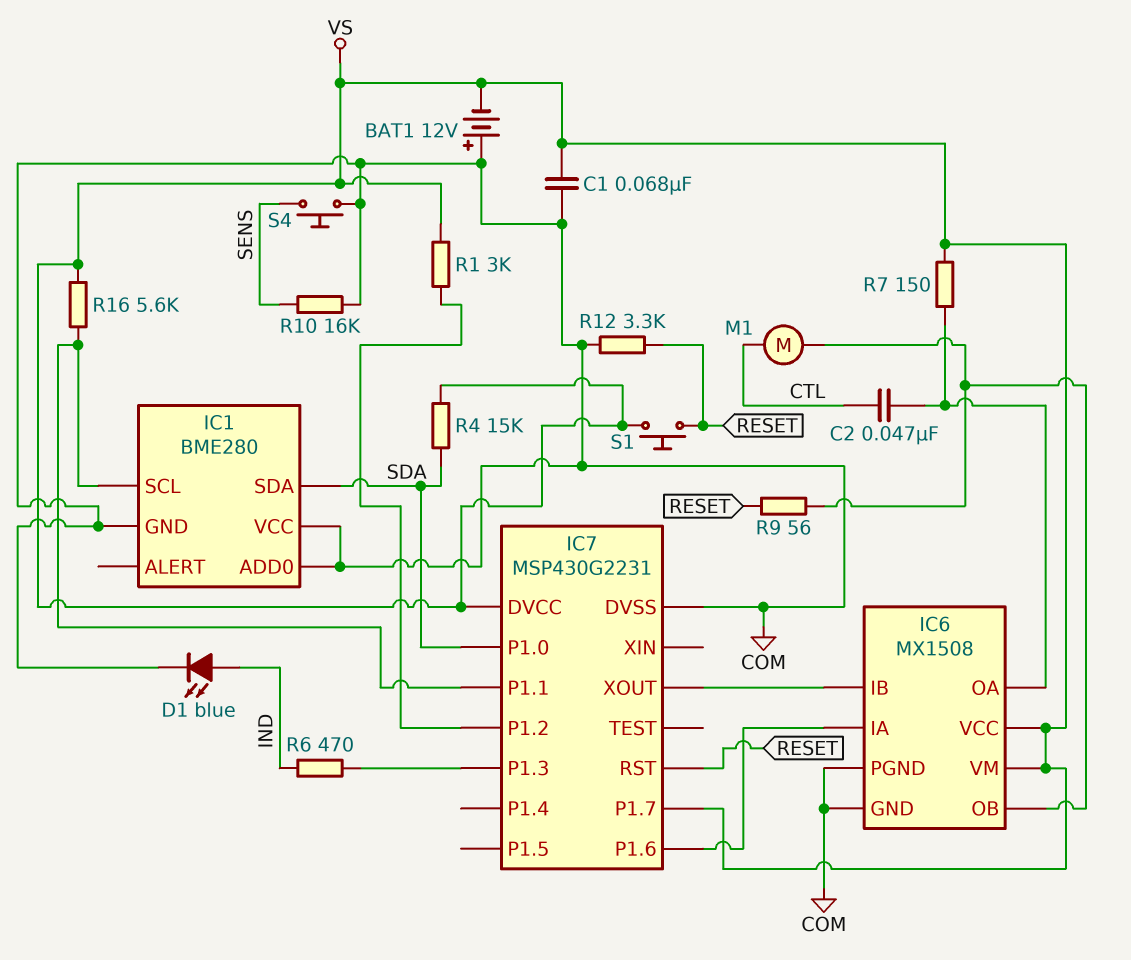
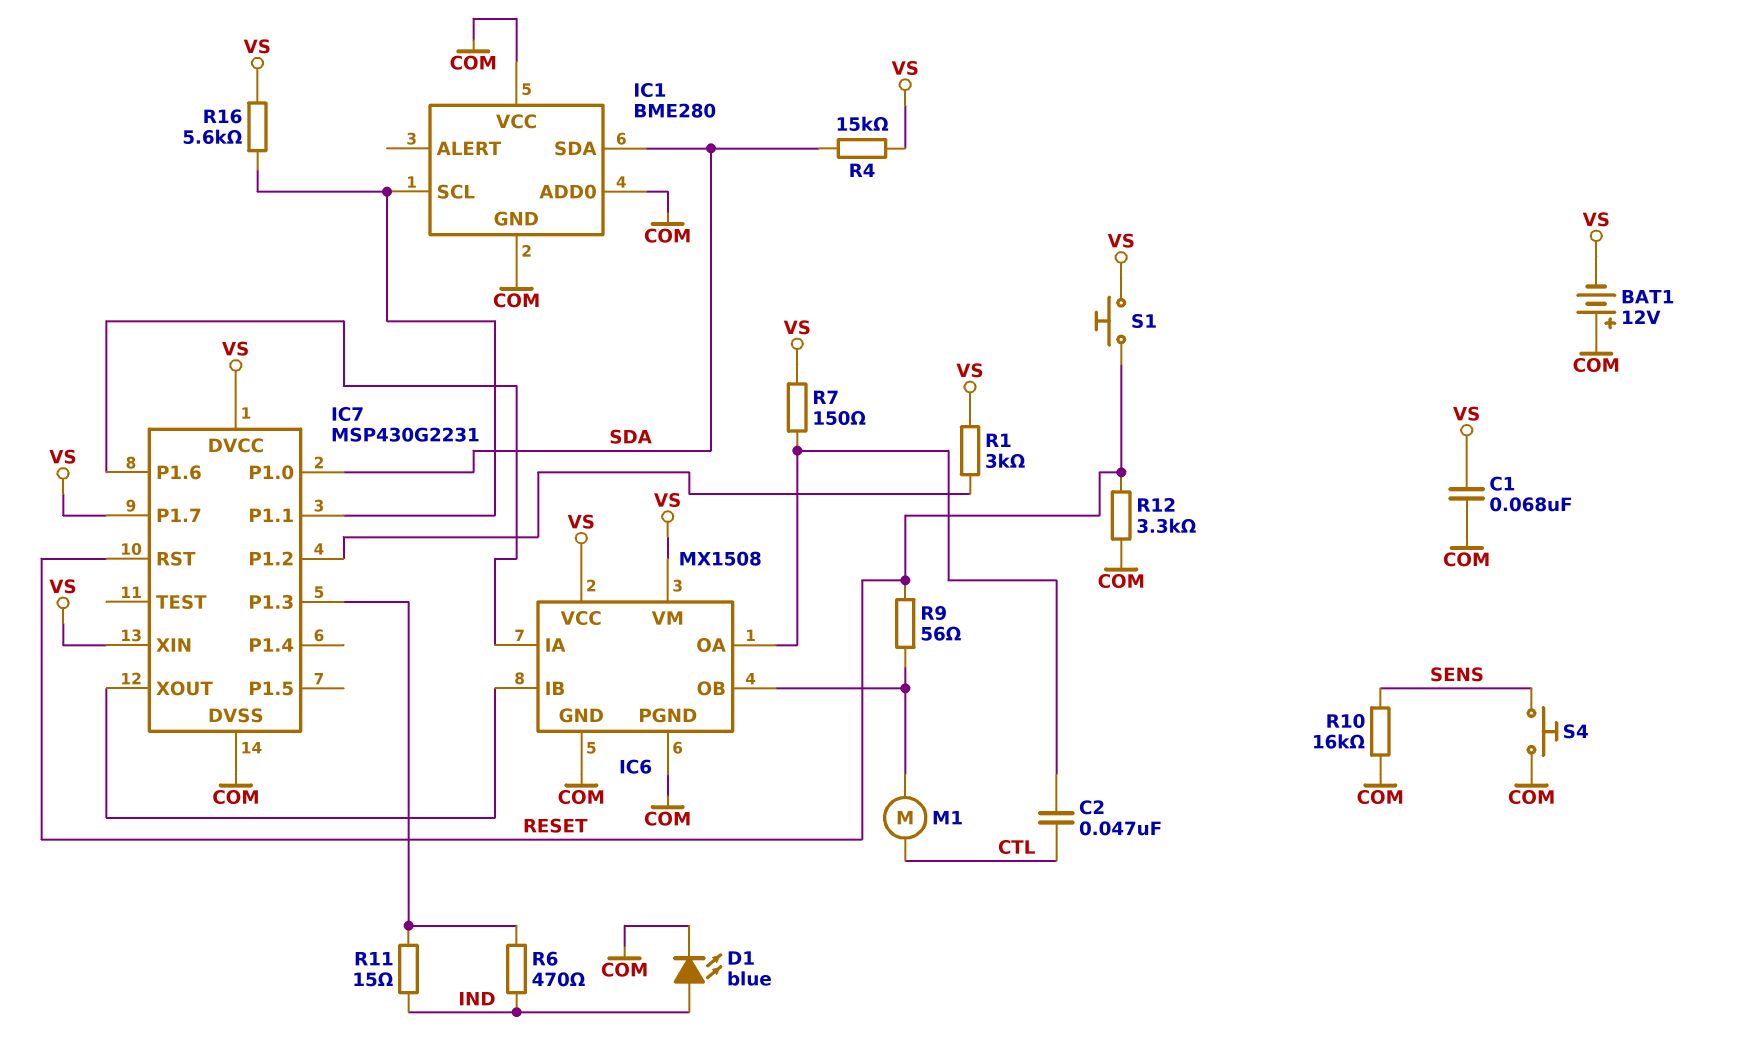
IC7 pin XIN: none -> VS
R11: none -> 15 (IC7/P1.3, IND)

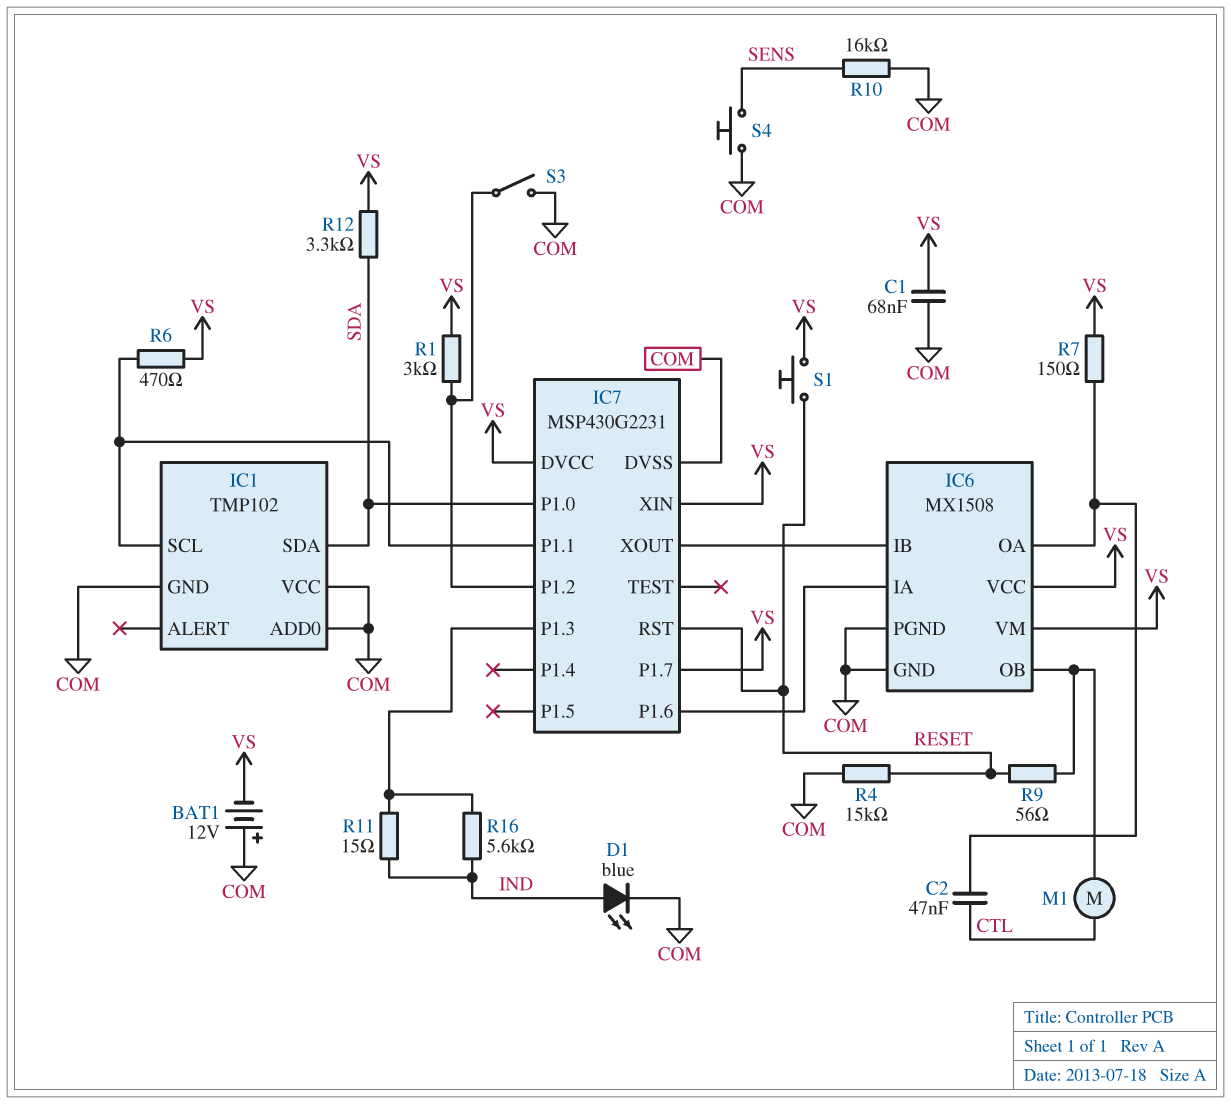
IC1: BME280 -> TMP102
R4: 15k (SDA, VS) -> 15k (COM, RESET)
R6: 470 (IC7/P1.3, IND) -> 470 (IC1/SCL, VS)
R12: 3.3k (COM, RESET) -> 3.3k (SDA, VS)
R16: 5.6k (IC1/SCL, VS) -> 5.6k (IC7/P1.3, IND)
S3: none -> switch (COM, IC7/P1.2)

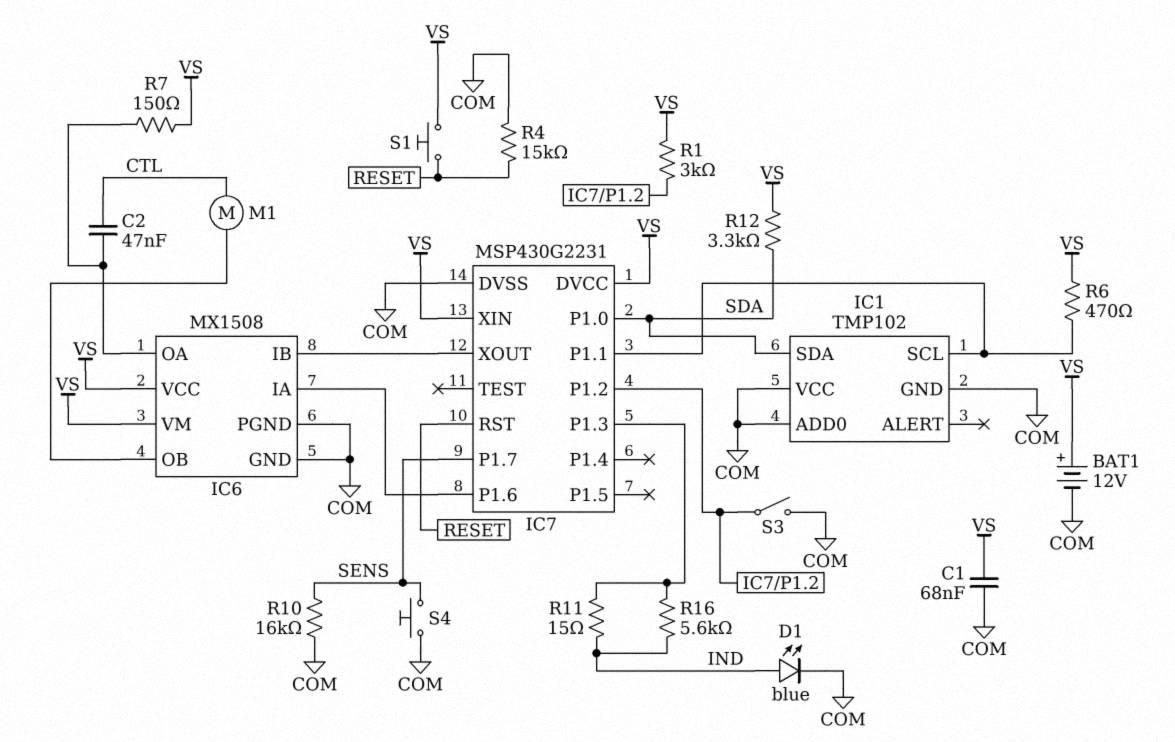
BAT1: 12V (plus COM, minus VS) -> 12V (plus VS, minus COM)
IC7 pin P1.7: VS -> SENS
R9: 56 (IC6/OB, RESET) -> none

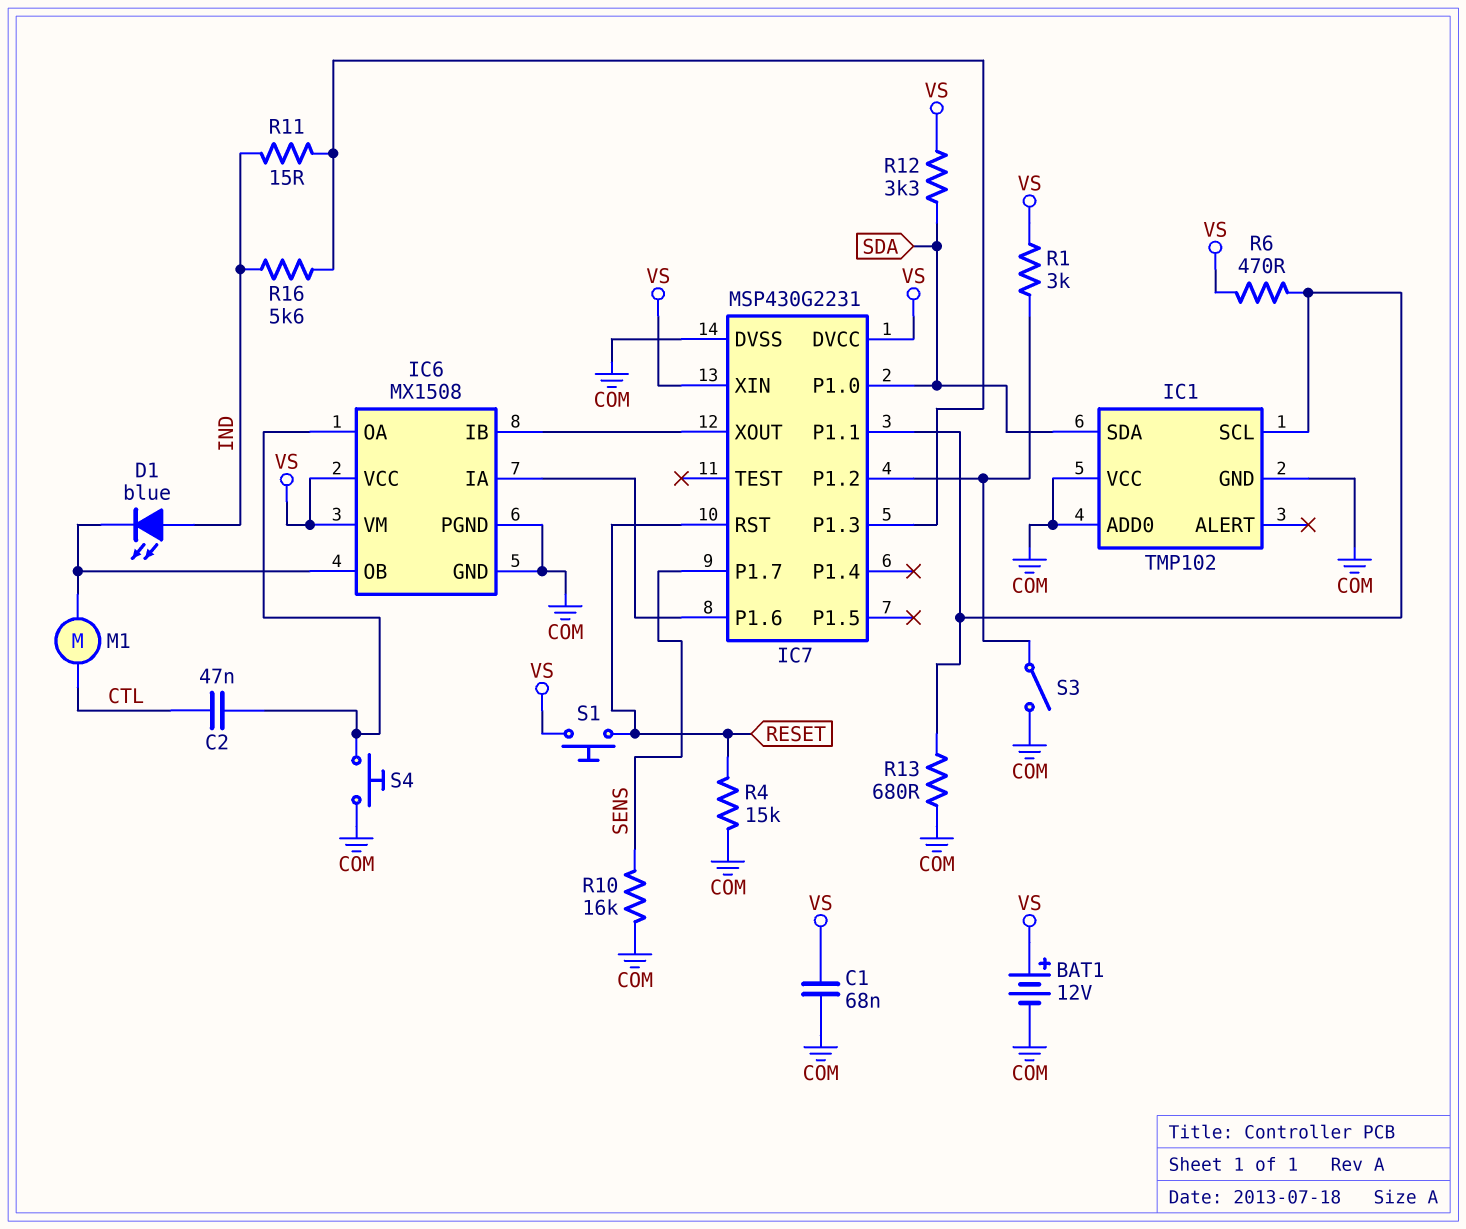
D1: LED blue (A IND, K COM) -> LED blue (A IND, K IC6/OB)
R7: 150 (IC6/OA, VS) -> none
R13: none -> 680 (COM, IC1/SCL)
S4: button (COM, SENS) -> button (COM, IC6/OA)

